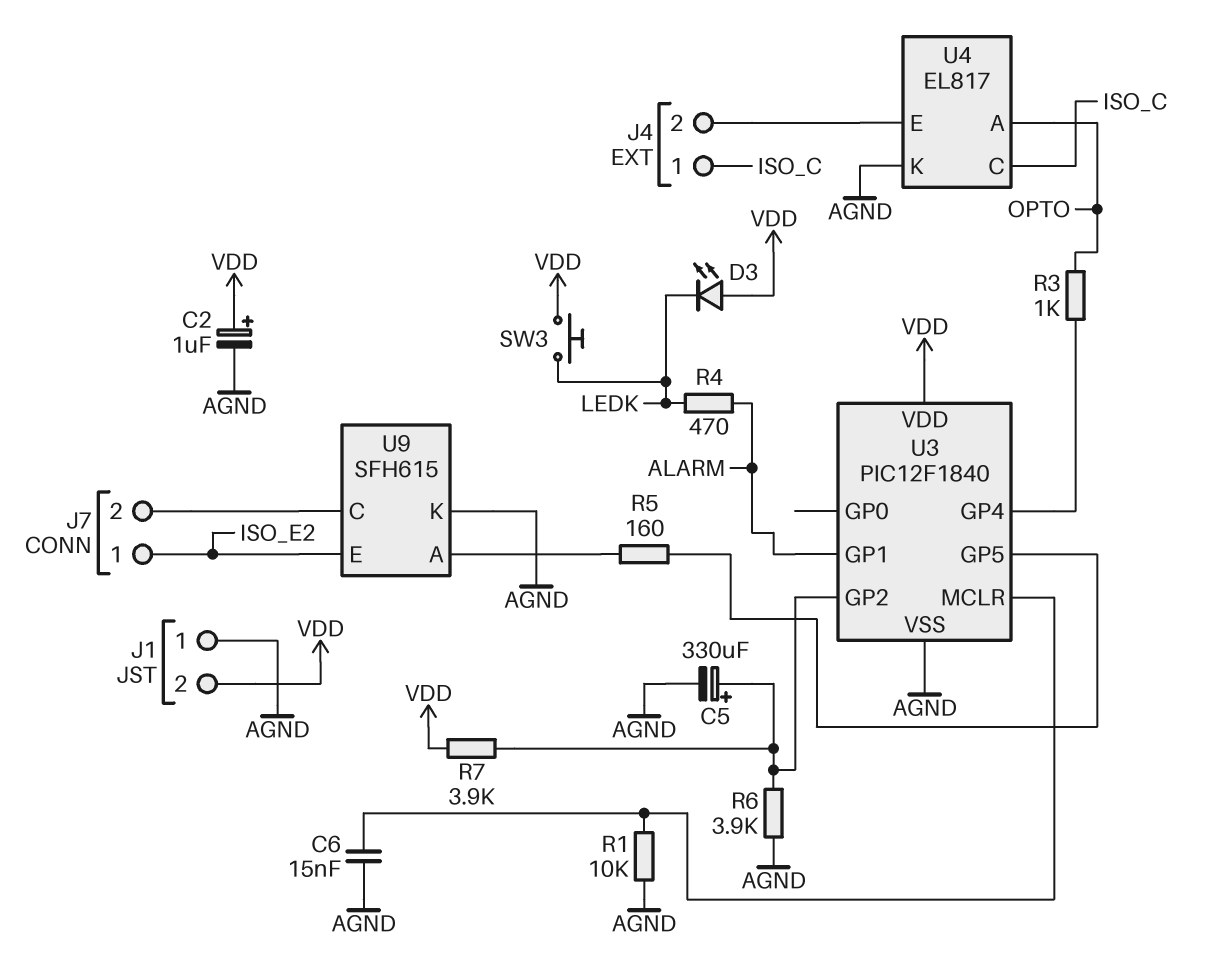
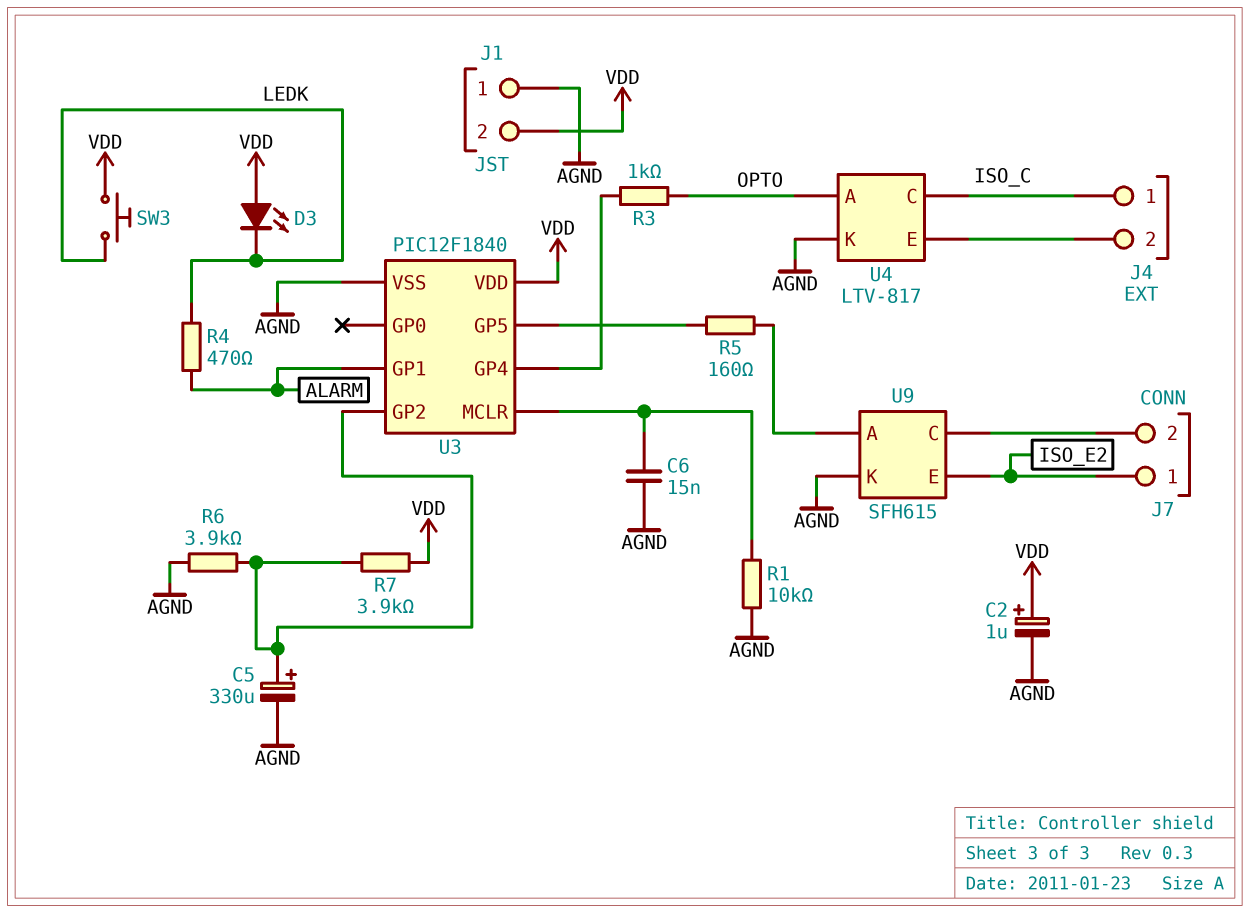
U4: EL817 -> LTV-817

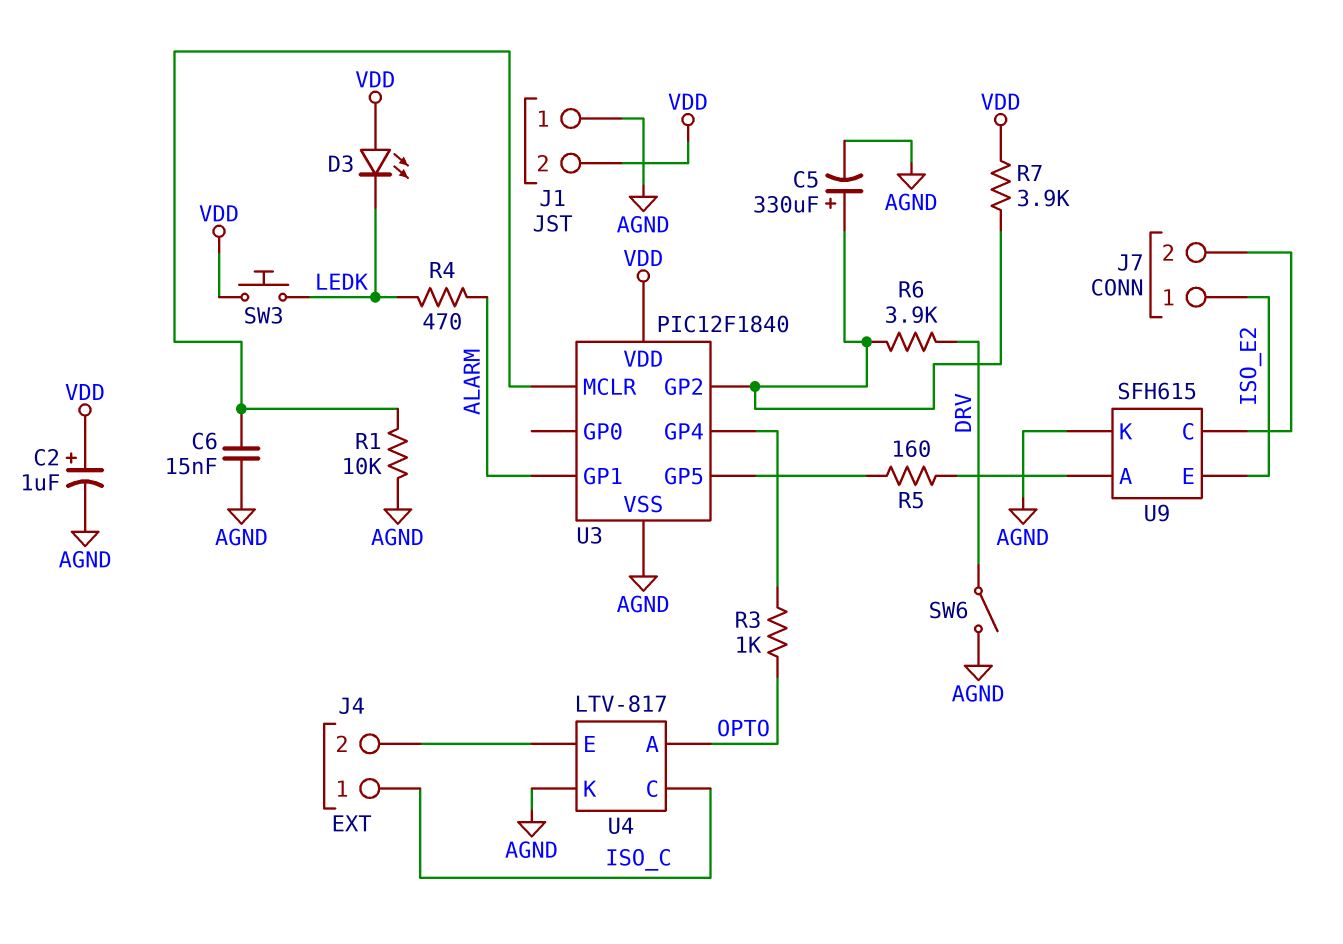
R6: 3.9k (AGND, U3/GP2) -> 3.9k (DRV, U3/GP2)
SW6: none -> switch (AGND, DRV)

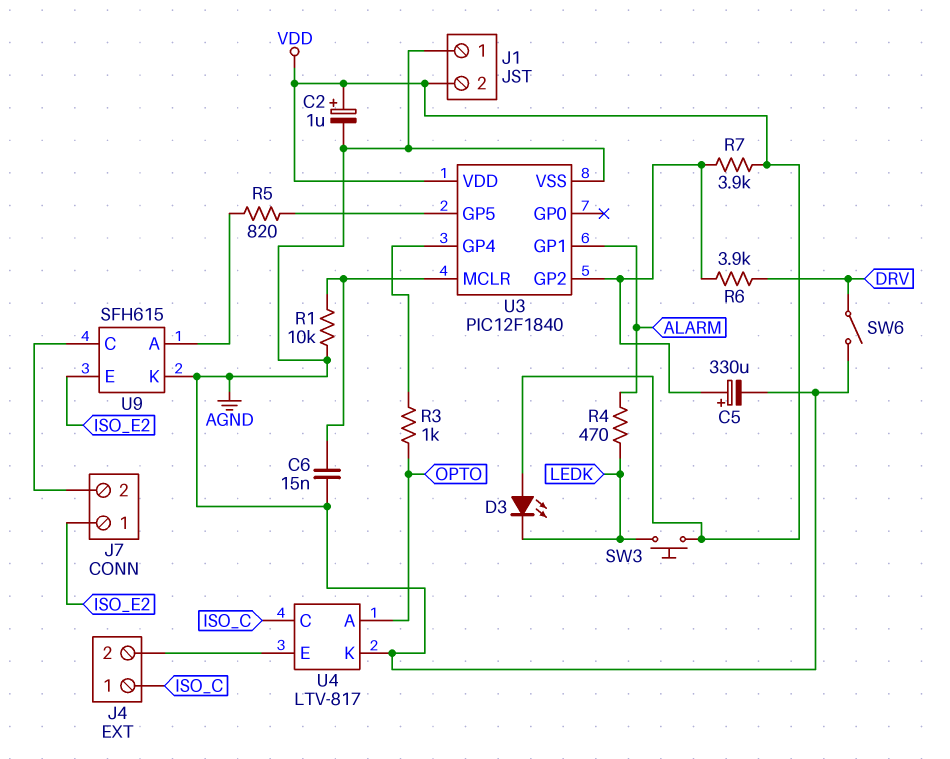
R5: 160 (U3/GP5, U9/A) -> 820 (U3/GP5, U9/A)

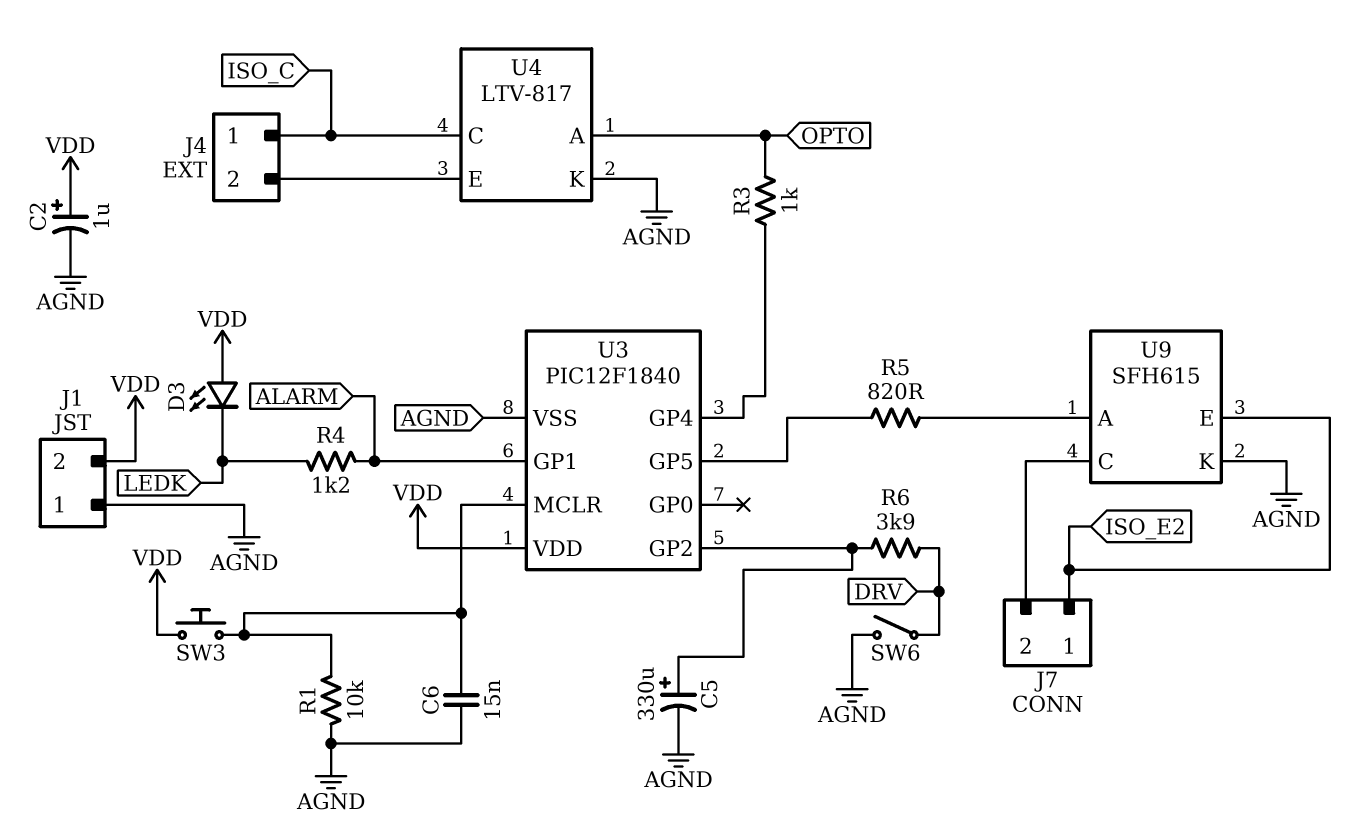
R4: 470 (ALARM, LEDK) -> 1.2k (ALARM, LEDK)
R7: 3.9k (U3/GP2, VDD) -> none
SW3: button (LEDK, VDD) -> button (U3/MCLR, VDD)

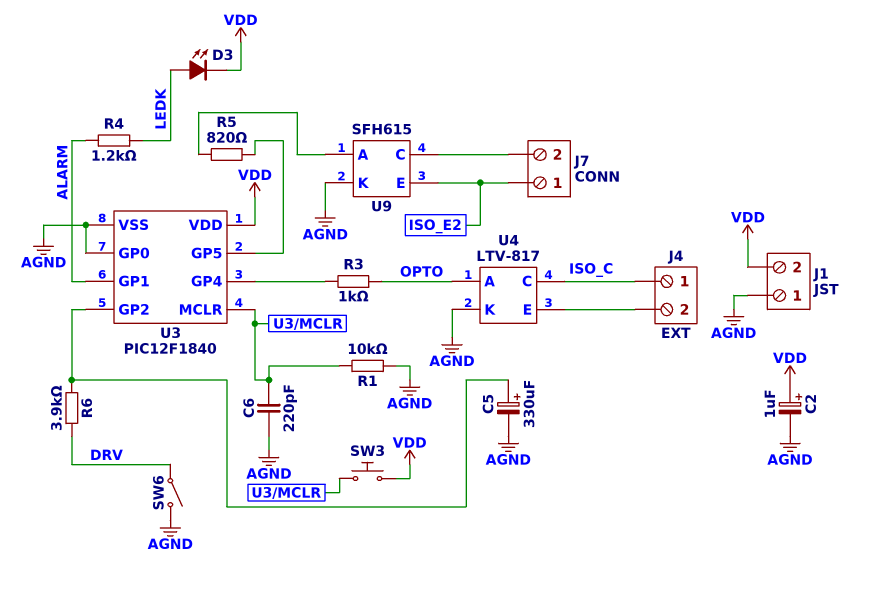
C6: 15nF (AGND, U3/MCLR) -> 220pF (AGND, U3/MCLR)
D3: LED (A VDD, K LEDK) -> LED (A LEDK, K VDD)
U3 pin GP0: none -> AGND

